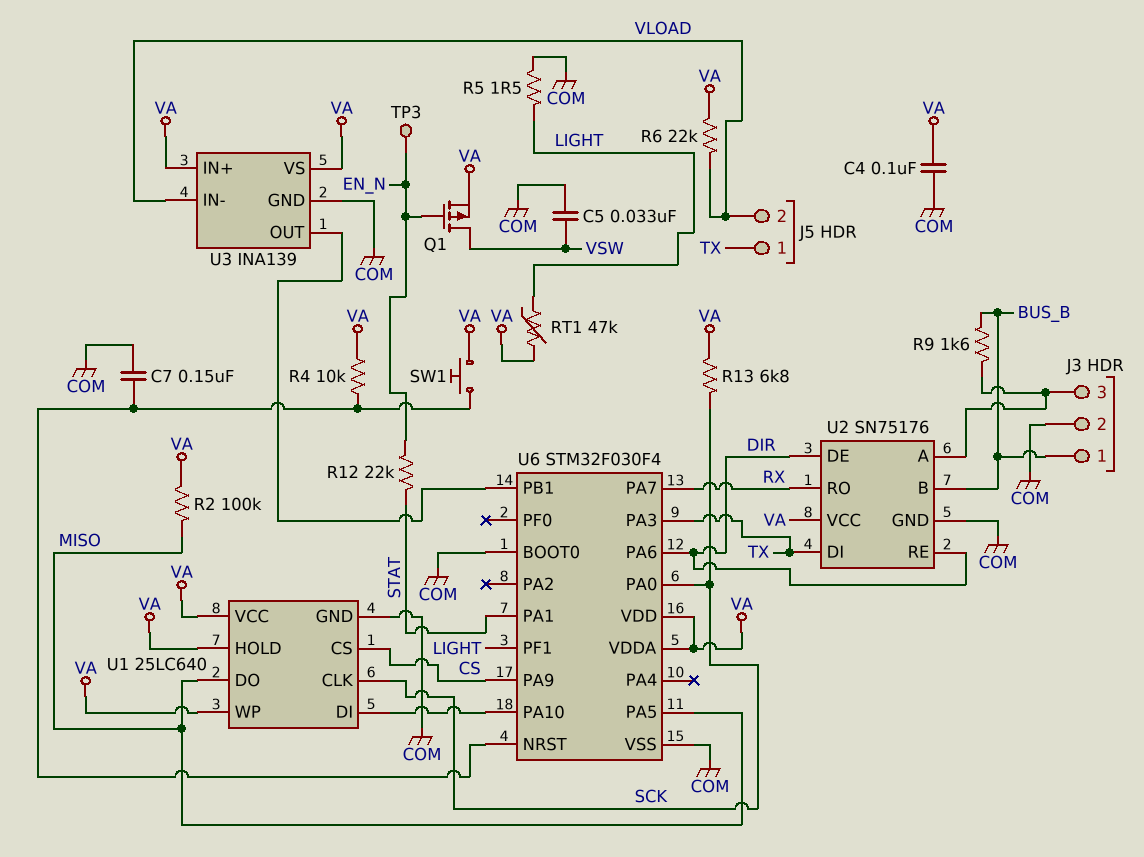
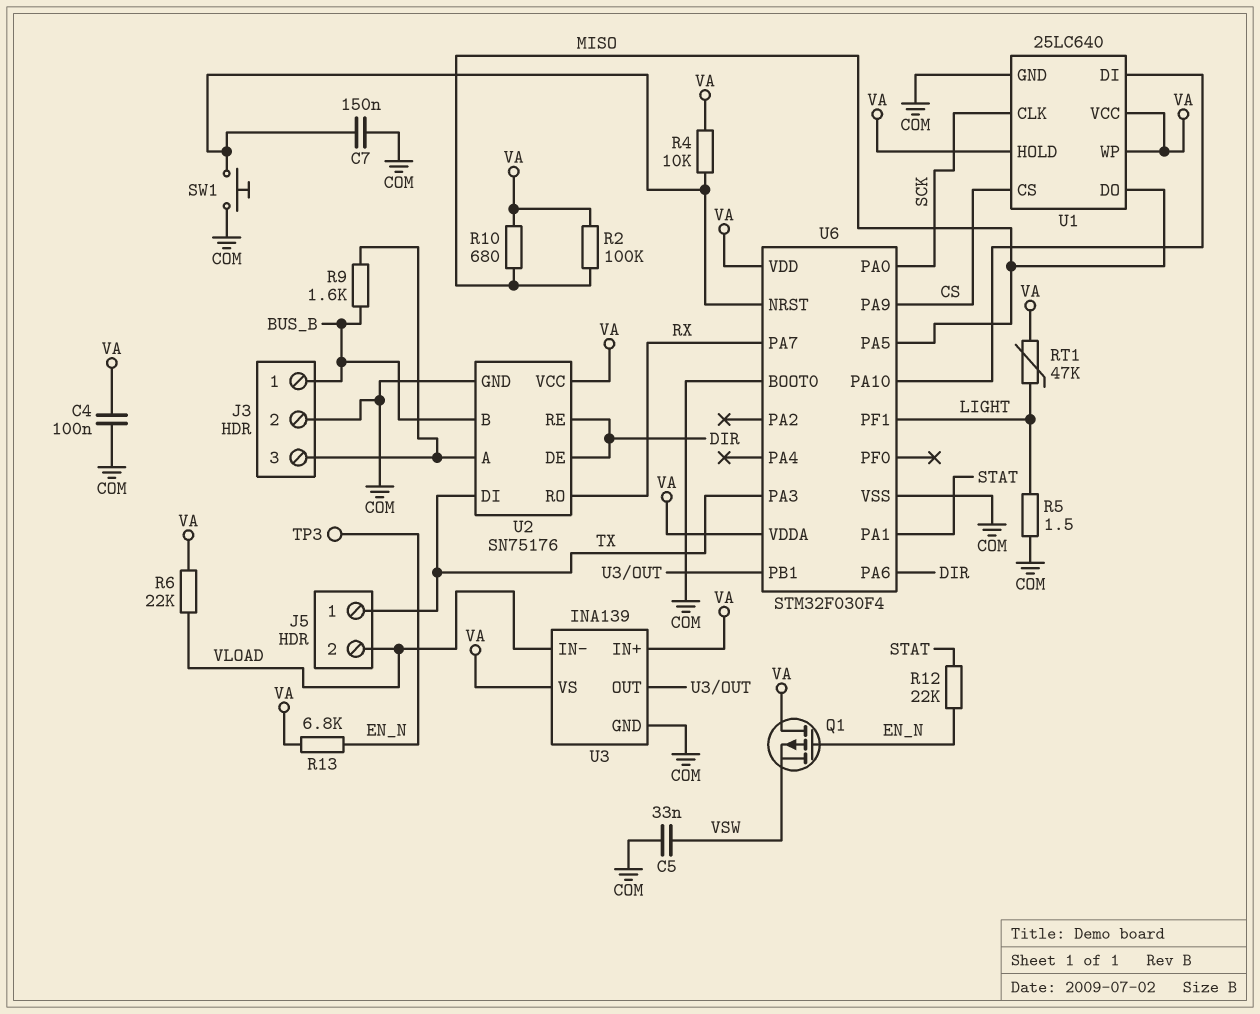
Q1: PMOS (G EN_N, D VSW, S VA) -> PMOS (G EN_N, D VA, S VSW)
R10: none -> 680 (MISO, VA)
R13: 6.8k (SCK, VA) -> 6.8k (EN_N, VA)
SW1: button (U6/NRST, VA) -> button (COM, U6/NRST)

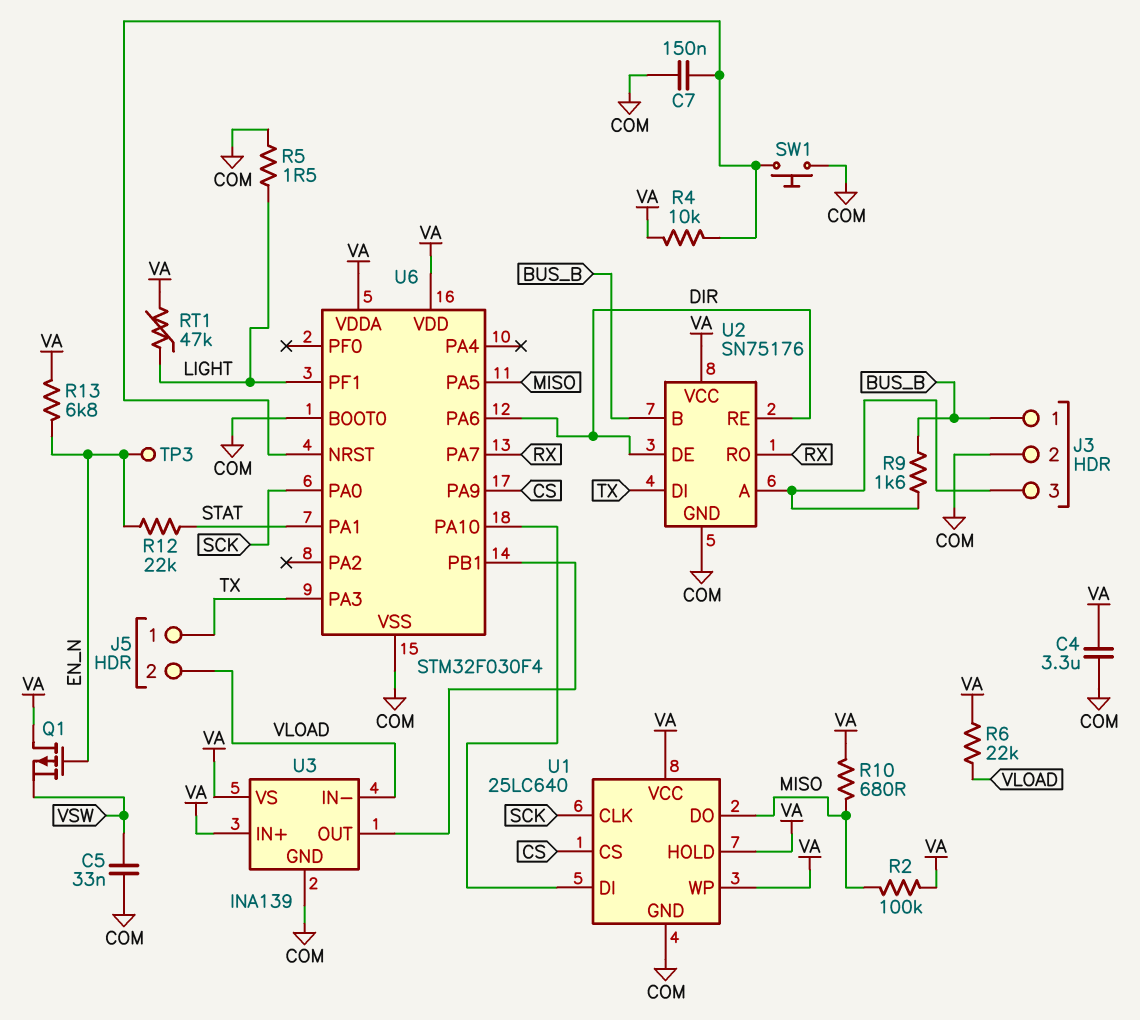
C4: 100nF (COM, VA) -> 3.3uF (COM, VA)

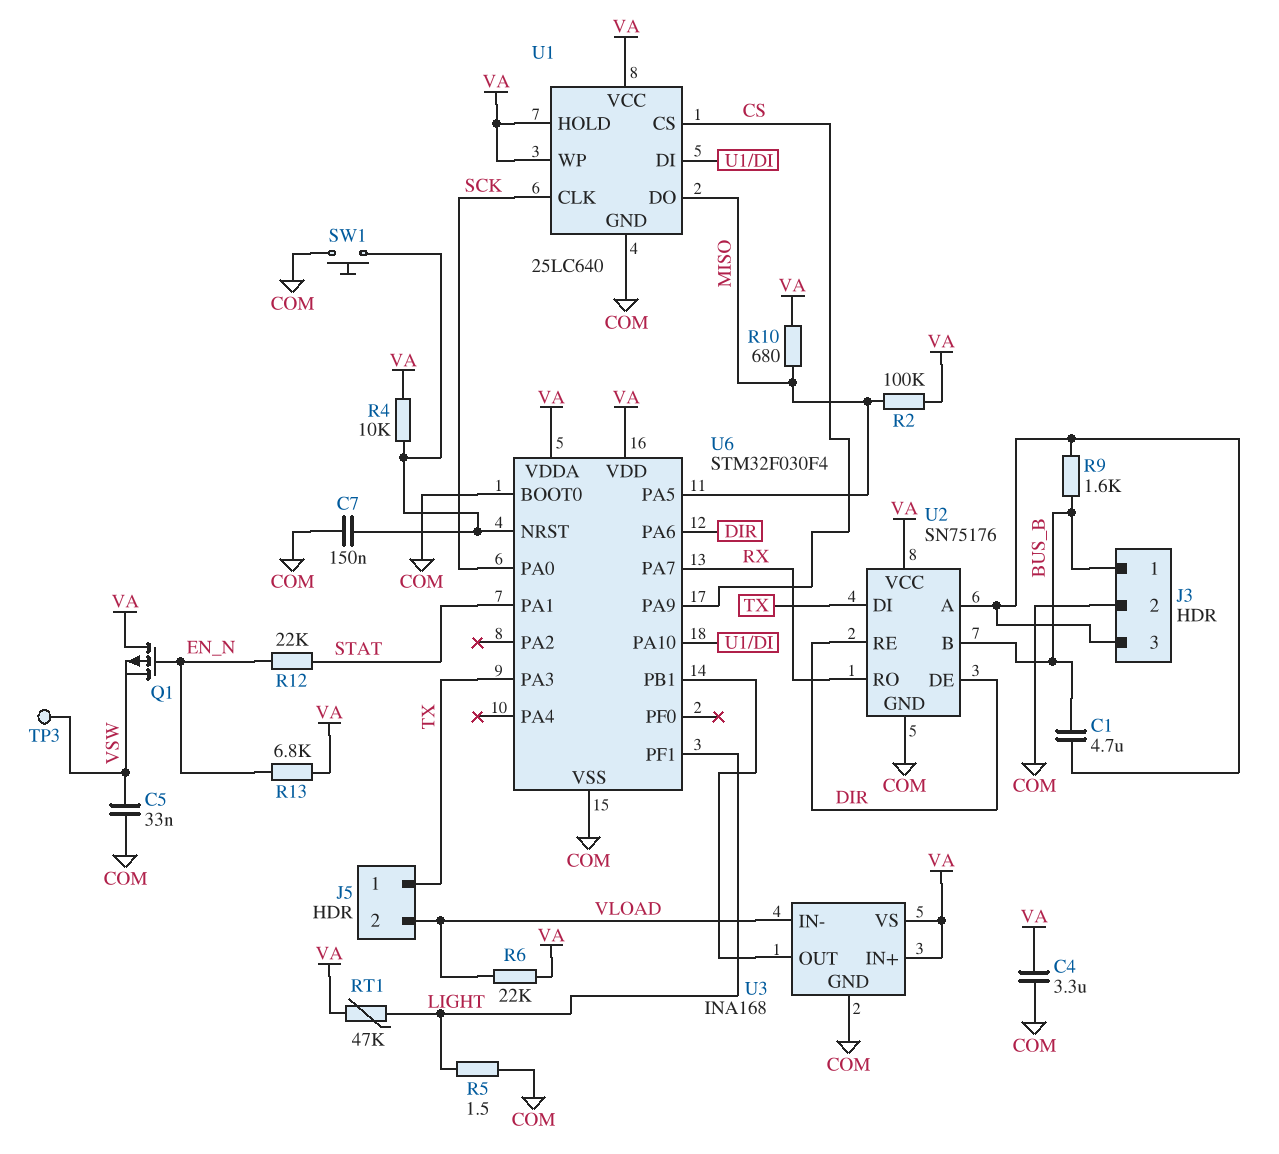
C1: none -> 4.7uF (BUS_B, J3/3)
TP3: test point (EN_N) -> test point (VSW)
U3: INA139 -> INA168

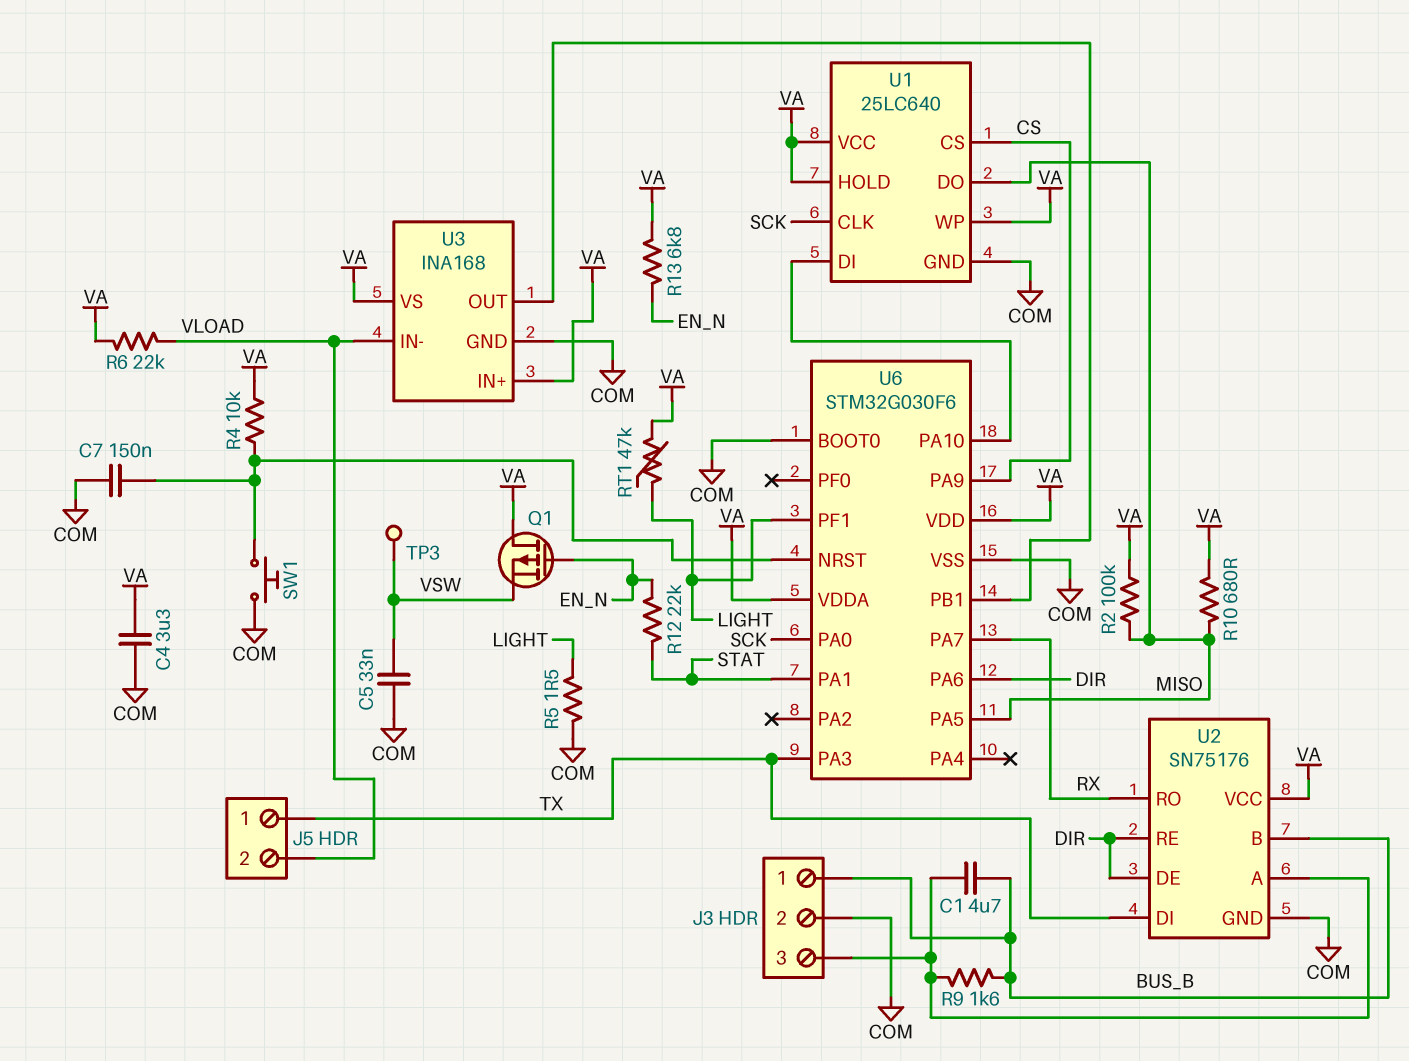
U6: STM32F030F4 -> STM32G030F6

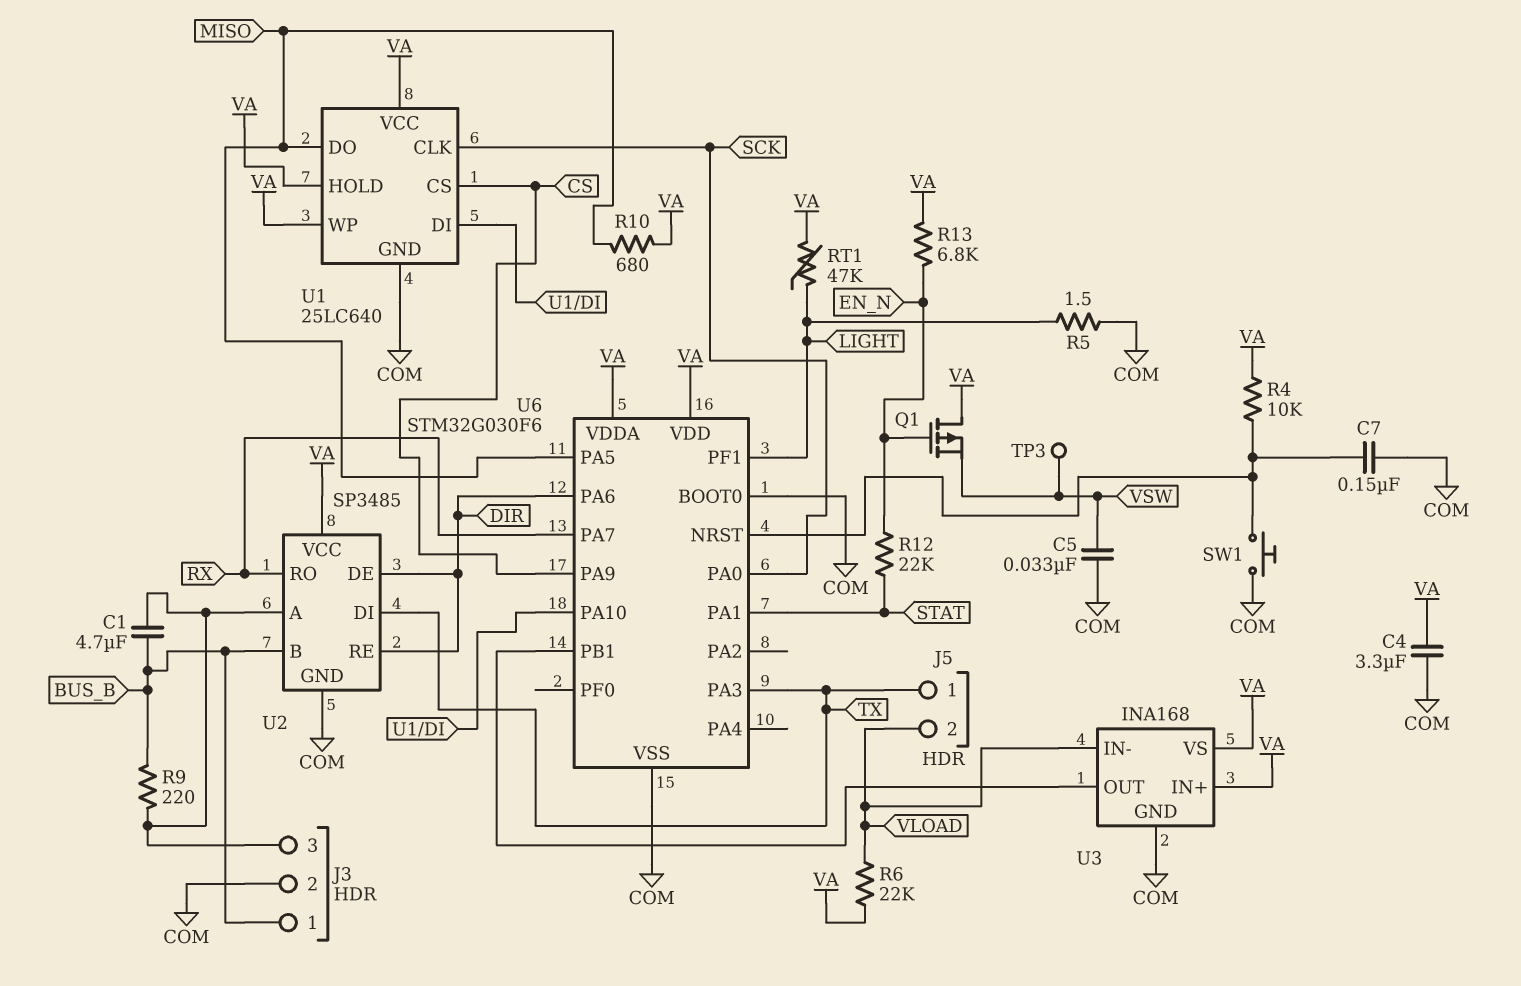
R2: 100k (MISO, VA) -> none
R9: 1.6k (BUS_B, J3/3) -> 220 (BUS_B, J3/3)
U2: SN75176 -> SP3485

